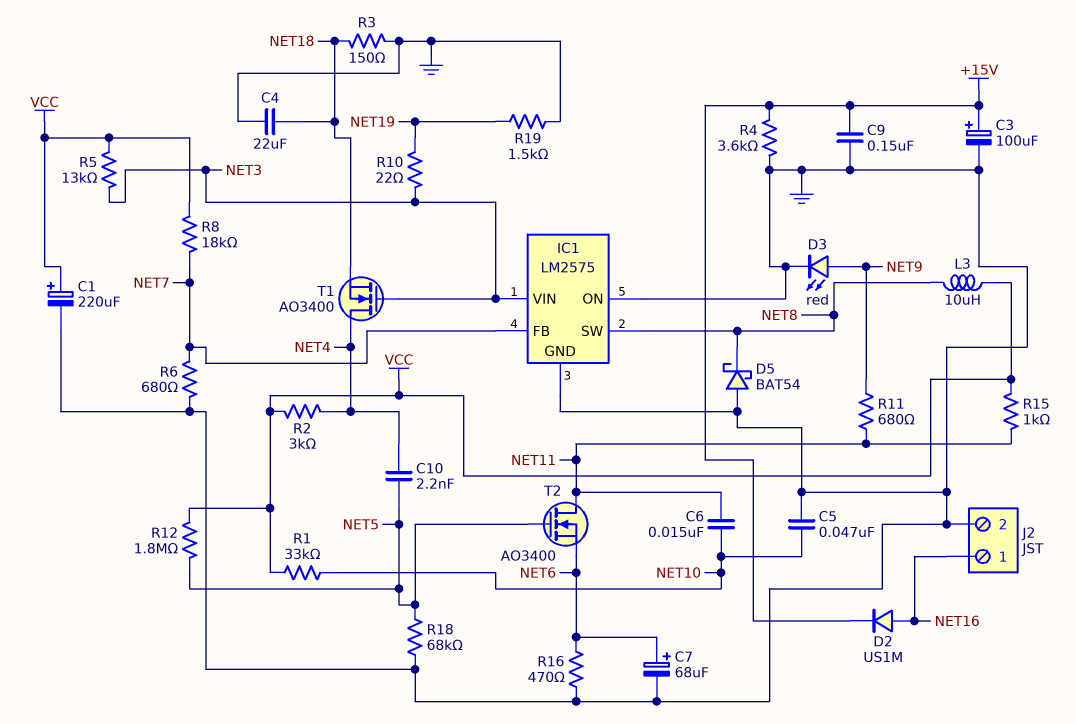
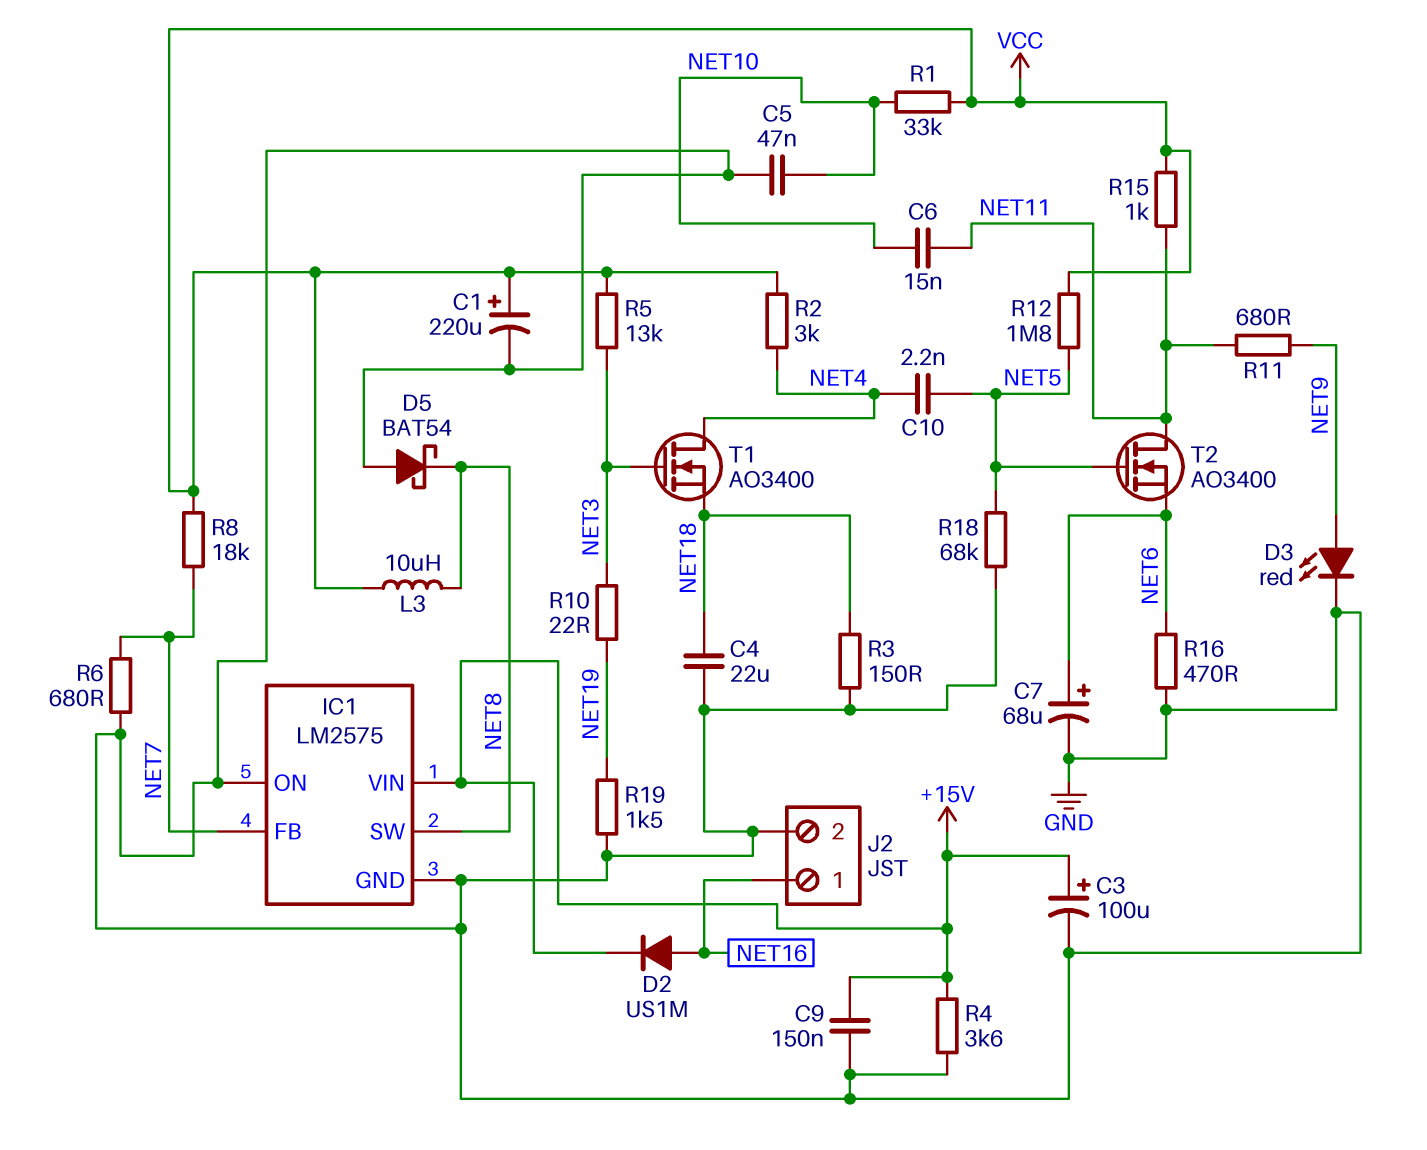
IC1 pin VIN: NET3 -> +15V

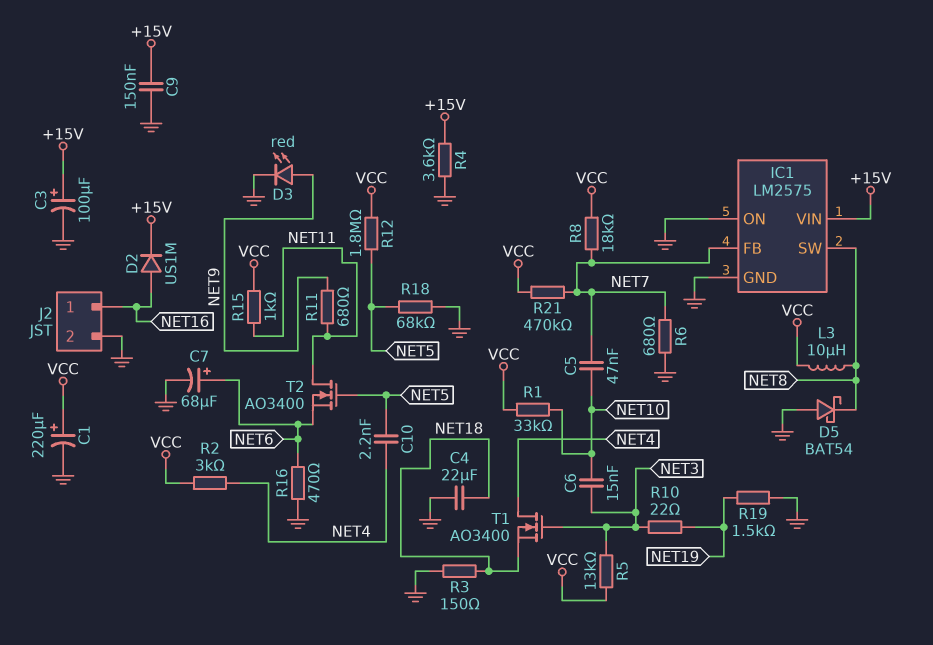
C5: 47nF (GND, NET10) -> 47nF (NET7, NET10)
C6: 15nF (NET10, NET11) -> 15nF (NET3, NET10)
R21: none -> 470k (NET7, VCC)

